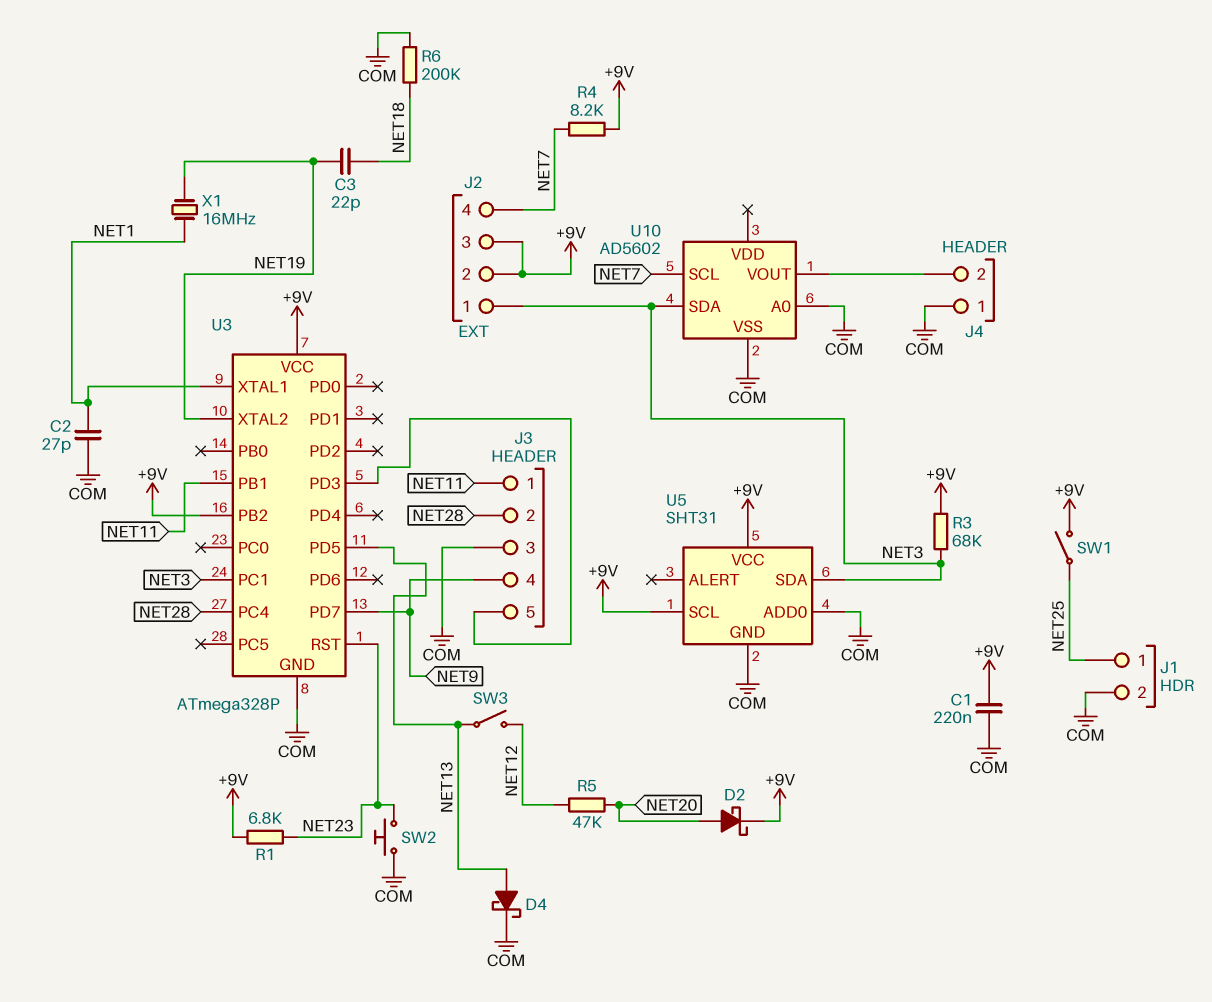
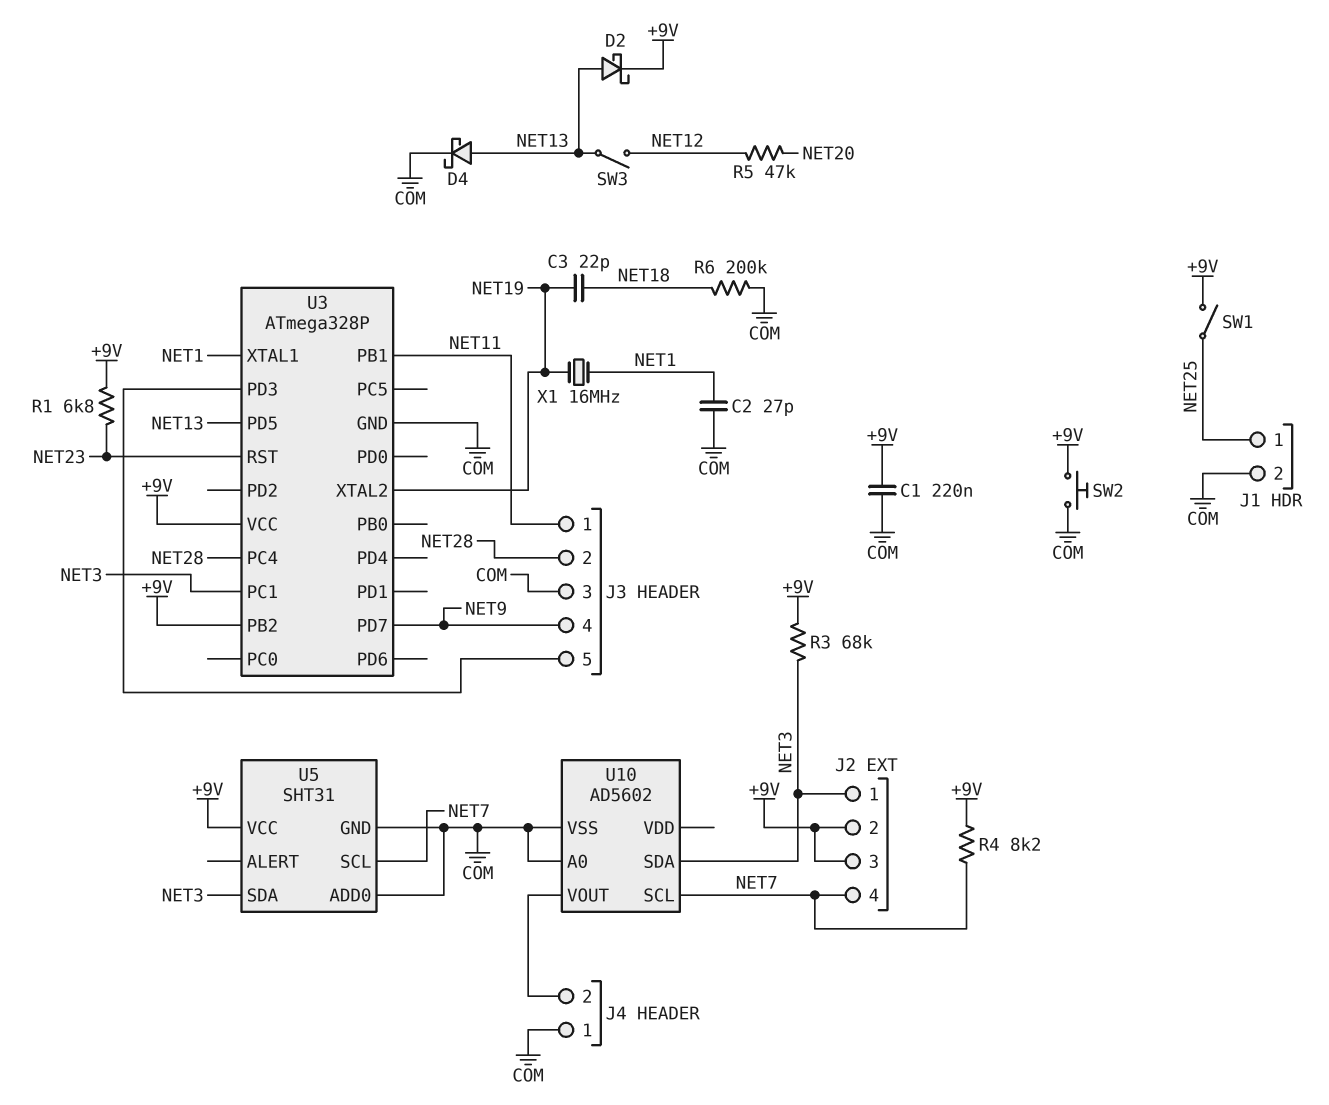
D2: schottky (A NET20, K +9V) -> schottky (A NET13, K +9V)
SW2: button (COM, NET23) -> button (+9V, COM)
U5 pin SCL: +9V -> NET7

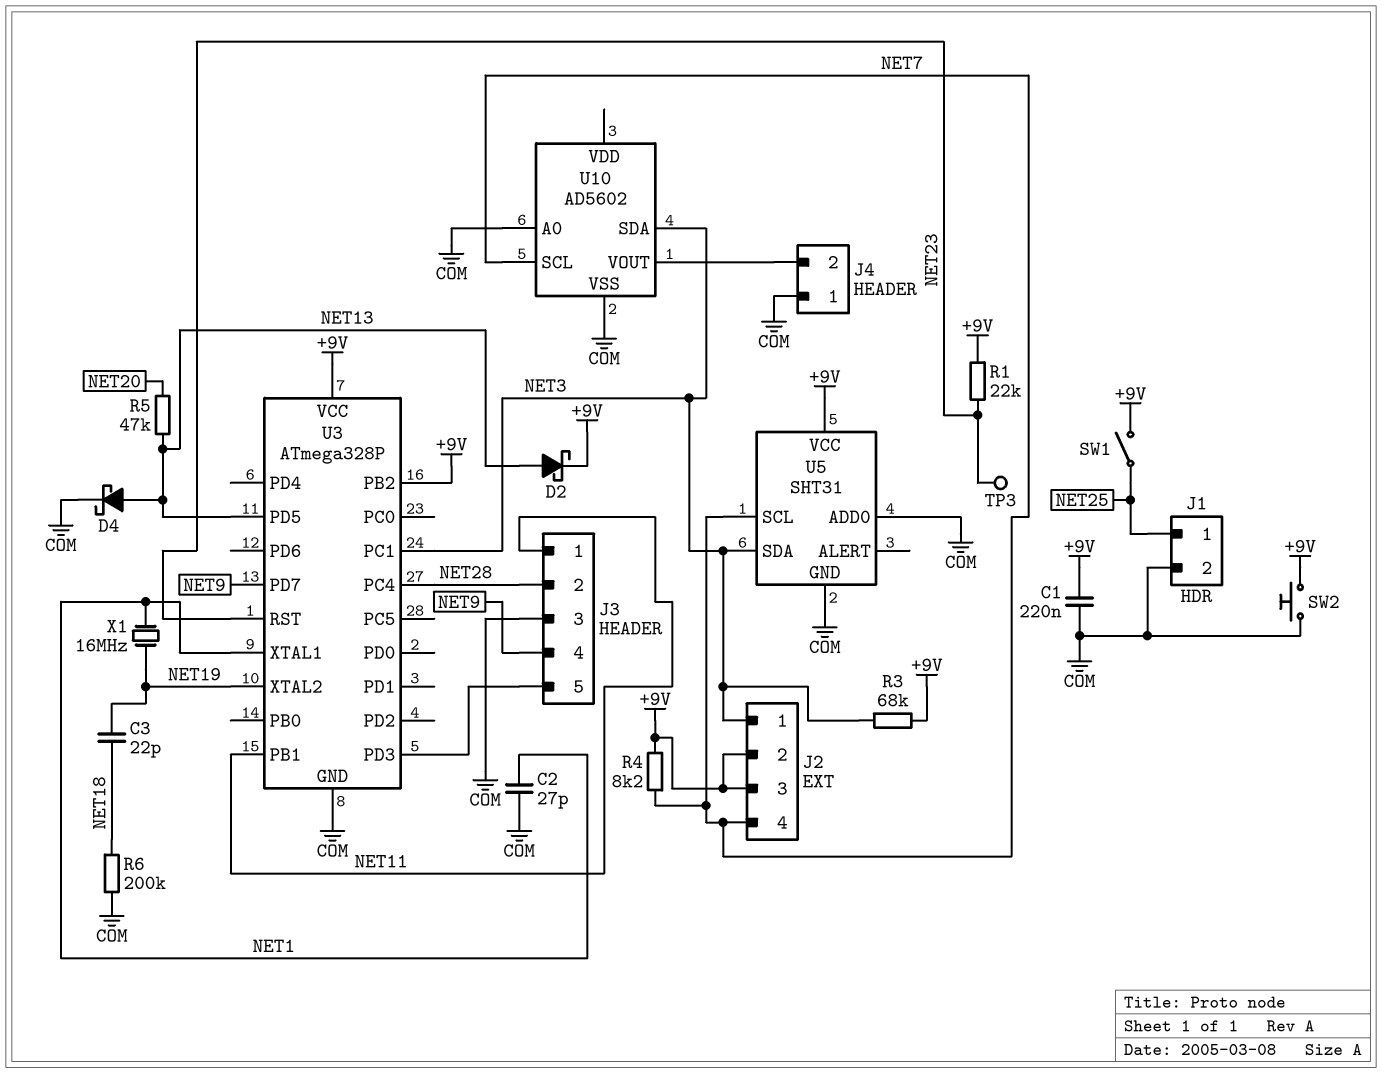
R1: 6.8k (+9V, NET23) -> 22k (+9V, NET23)
R5: 47k (NET12, NET20) -> 47k (NET13, NET20)
SW3: switch (NET12, NET13) -> none
TP3: none -> test point (NET23)

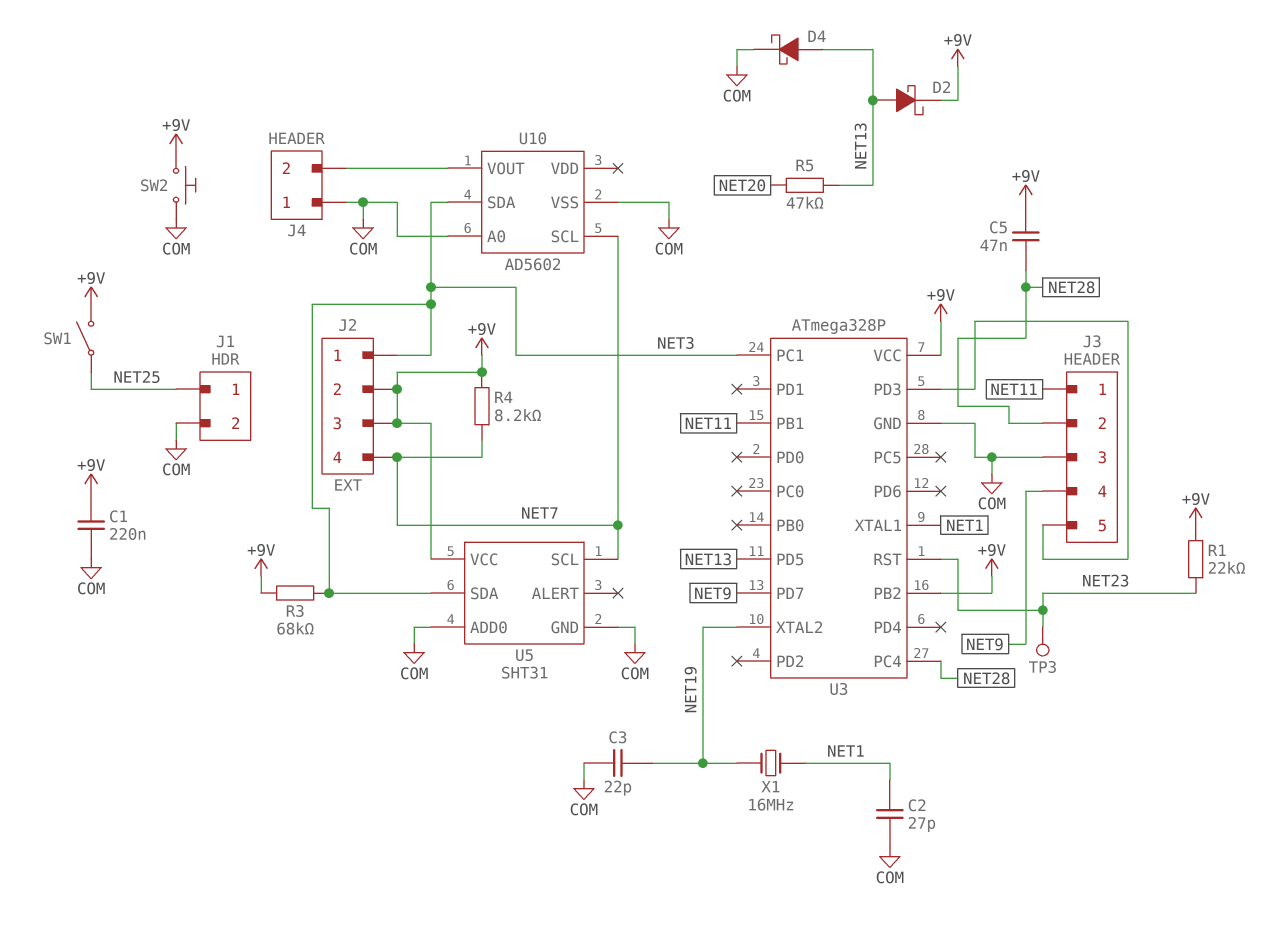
C3: 22pF (NET18, NET19) -> 22pF (COM, NET19)
C5: none -> 47nF (+9V, NET28)
R6: 200k (COM, NET18) -> none

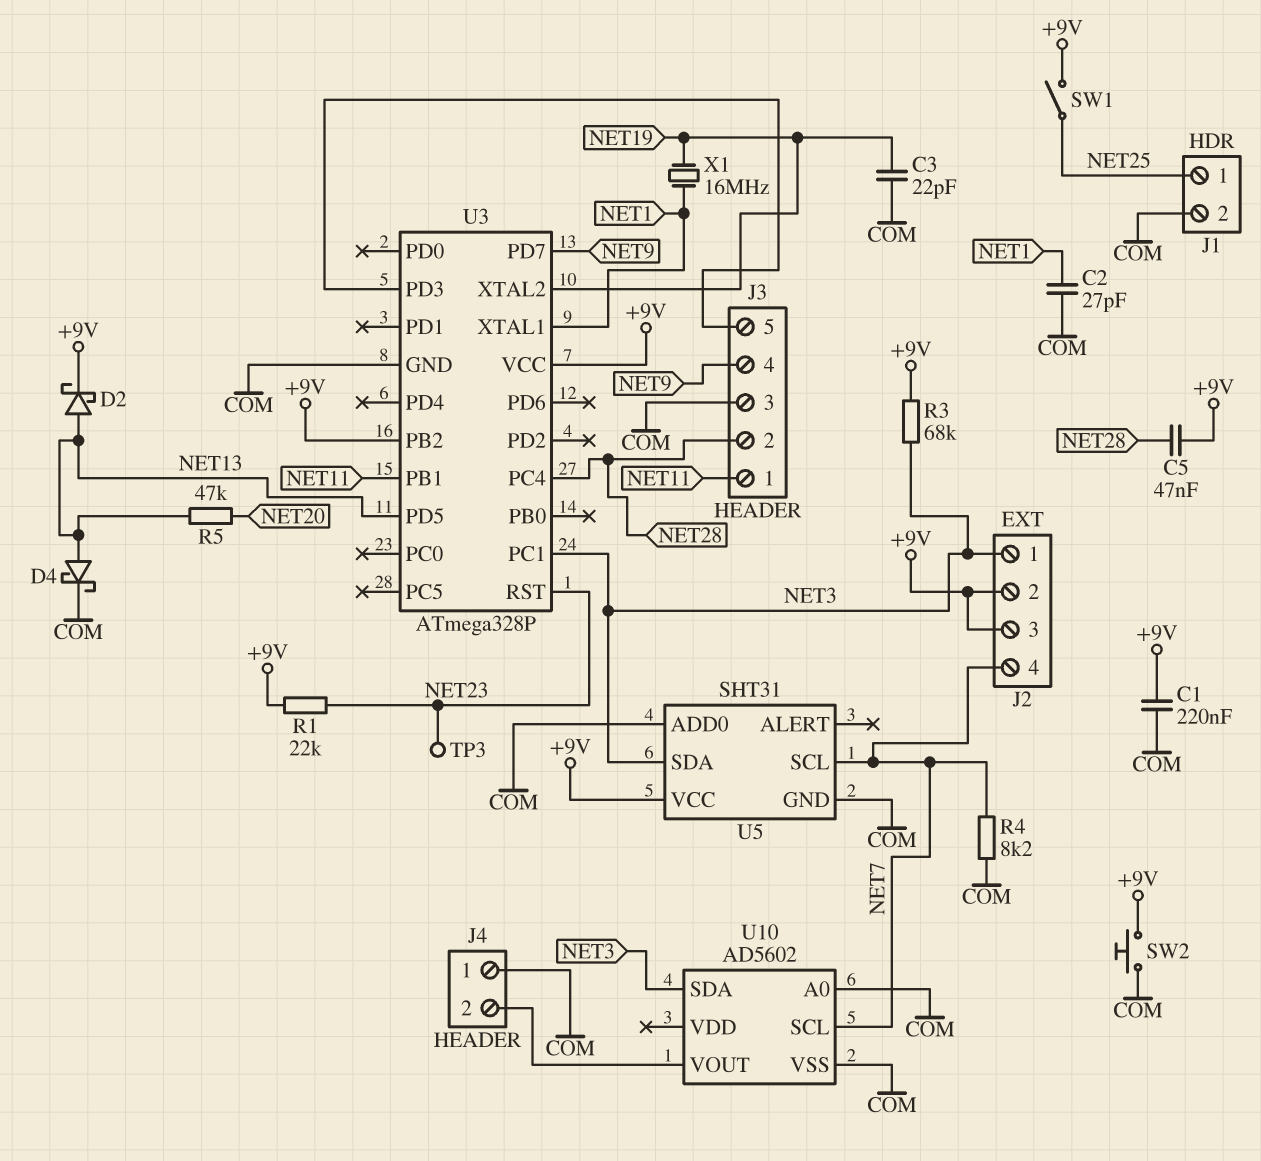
R4: 8.2k (+9V, NET7) -> 8.2k (COM, NET7)

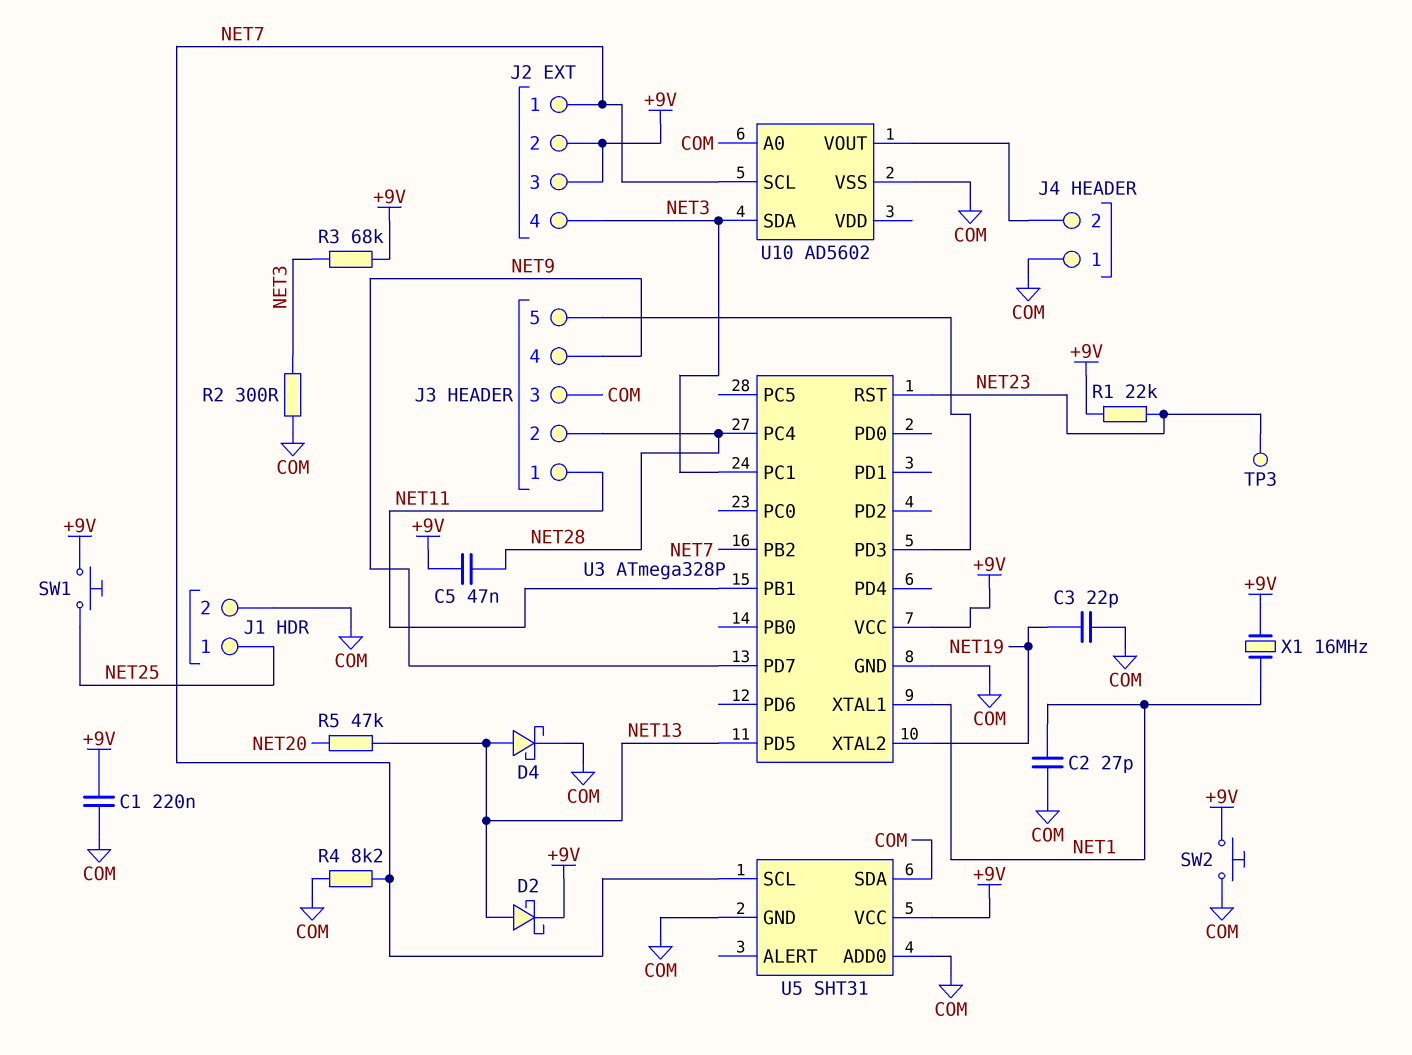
J2 pin 1: NET3 -> NET7
J2 pin 4: NET7 -> NET3
R2: none -> 300 (COM, NET3)
SW1: switch (+9V, NET25) -> button (+9V, NET25)
U3 pin PB2: +9V -> NET7
U5 pin SDA: NET3 -> COM
X1: 16MHz (NET1, NET19) -> 16MHz (+9V, NET1)

